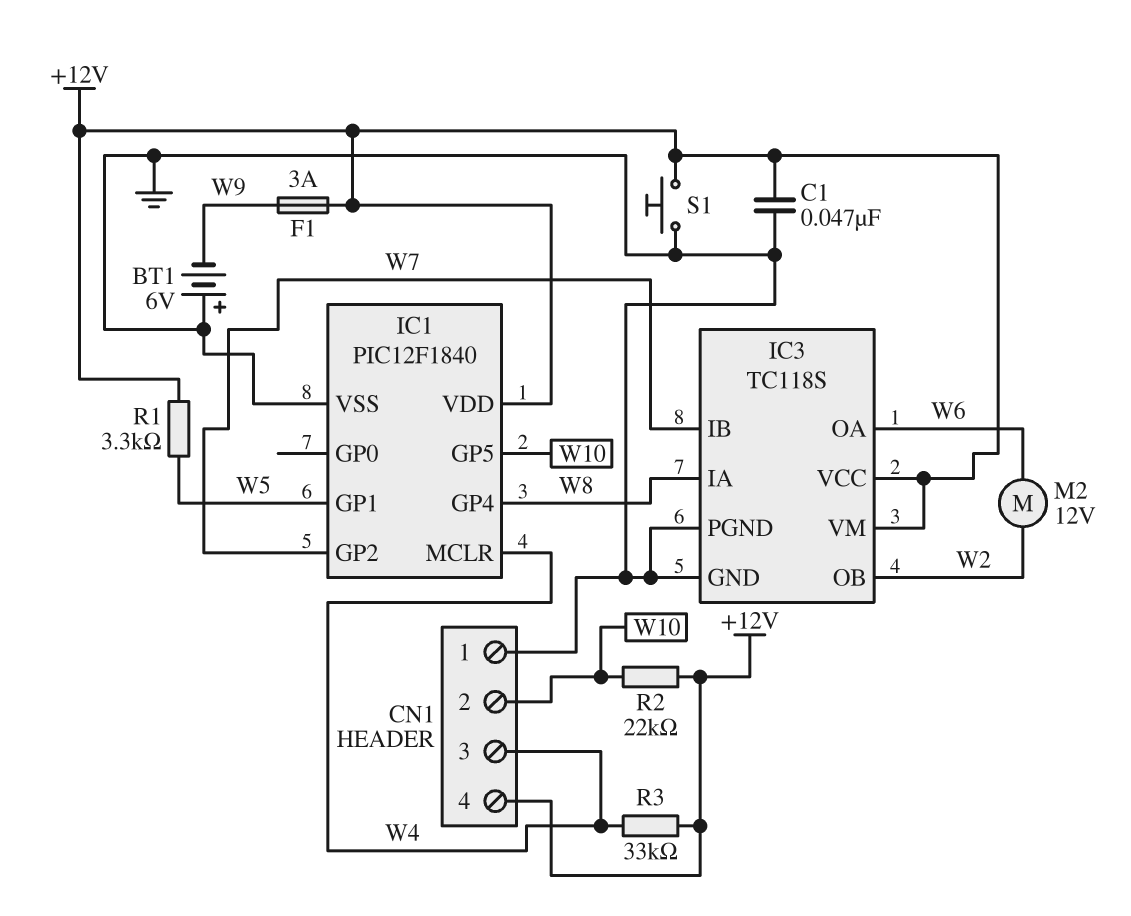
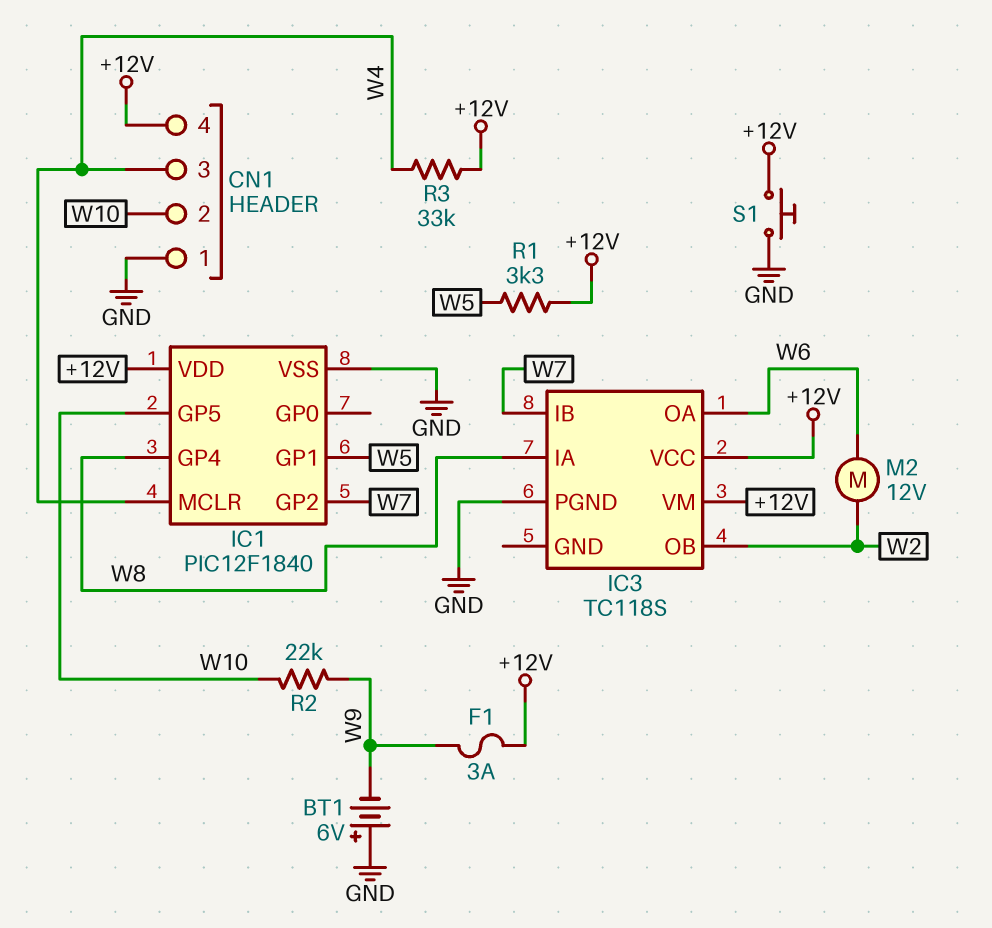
C1: 47nF (+12V, GND) -> none
IC3 pin GND: GND -> none
R2: 22k (+12V, W10) -> 22k (W9, W10)

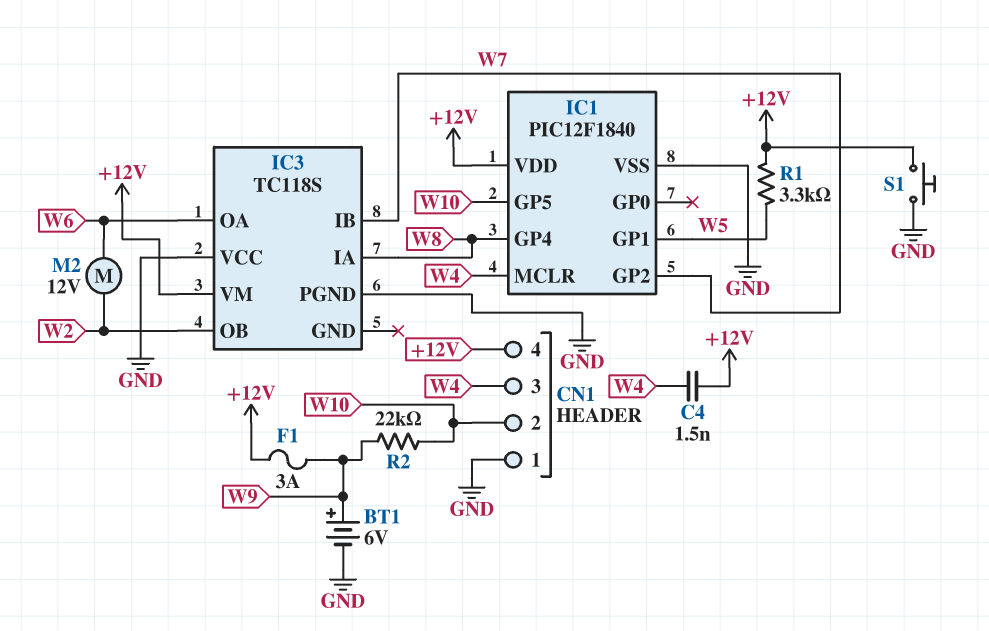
BT1: 6V (plus GND, minus W9) -> 6V (plus W9, minus GND)
C4: none -> 1.5nF (+12V, W4)
IC3 pin VCC: +12V -> GND
R3: 33k (+12V, W4) -> none

